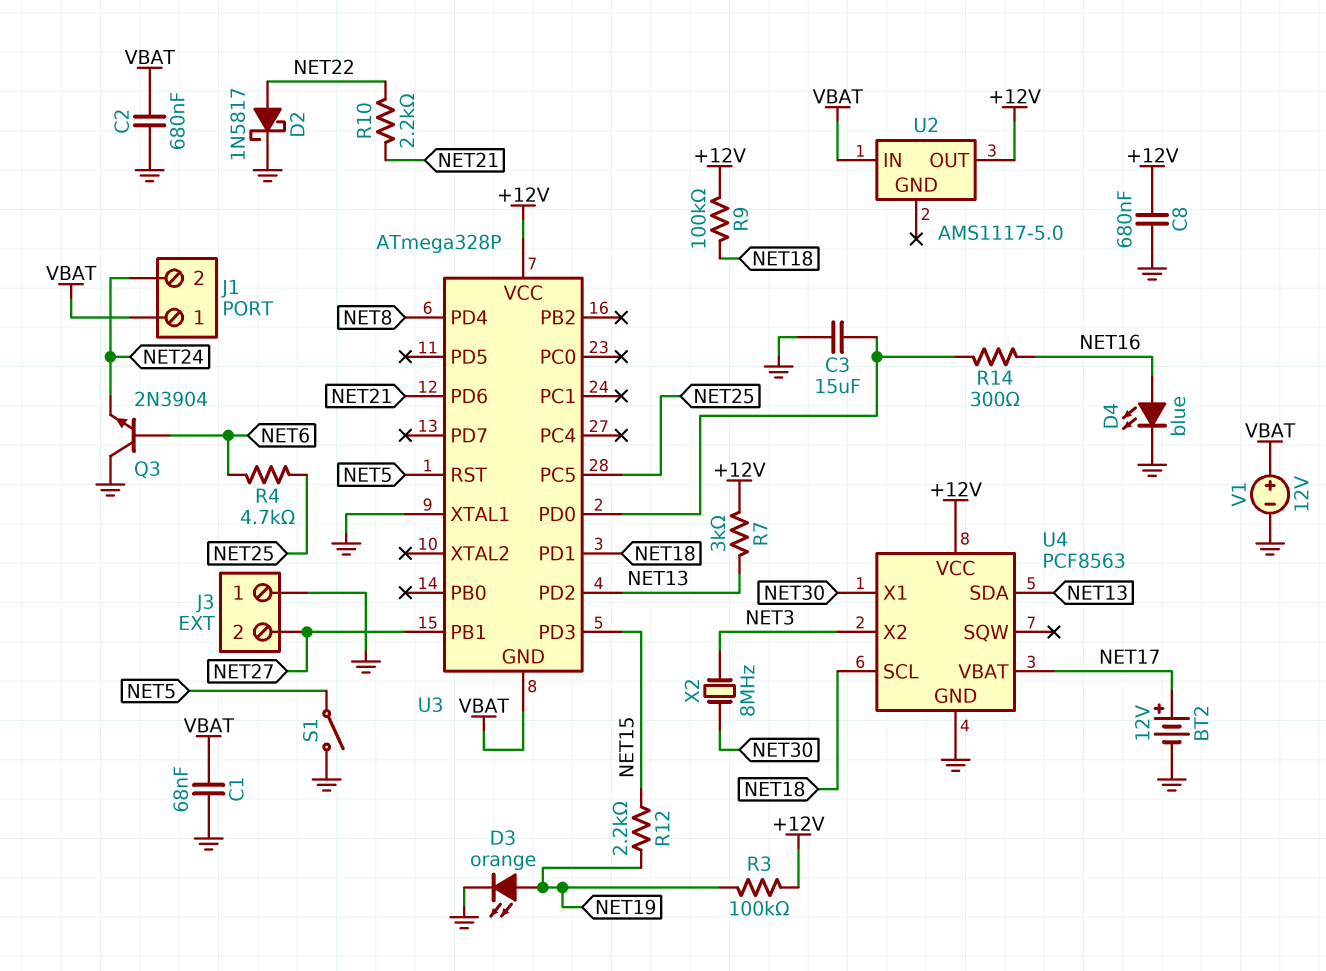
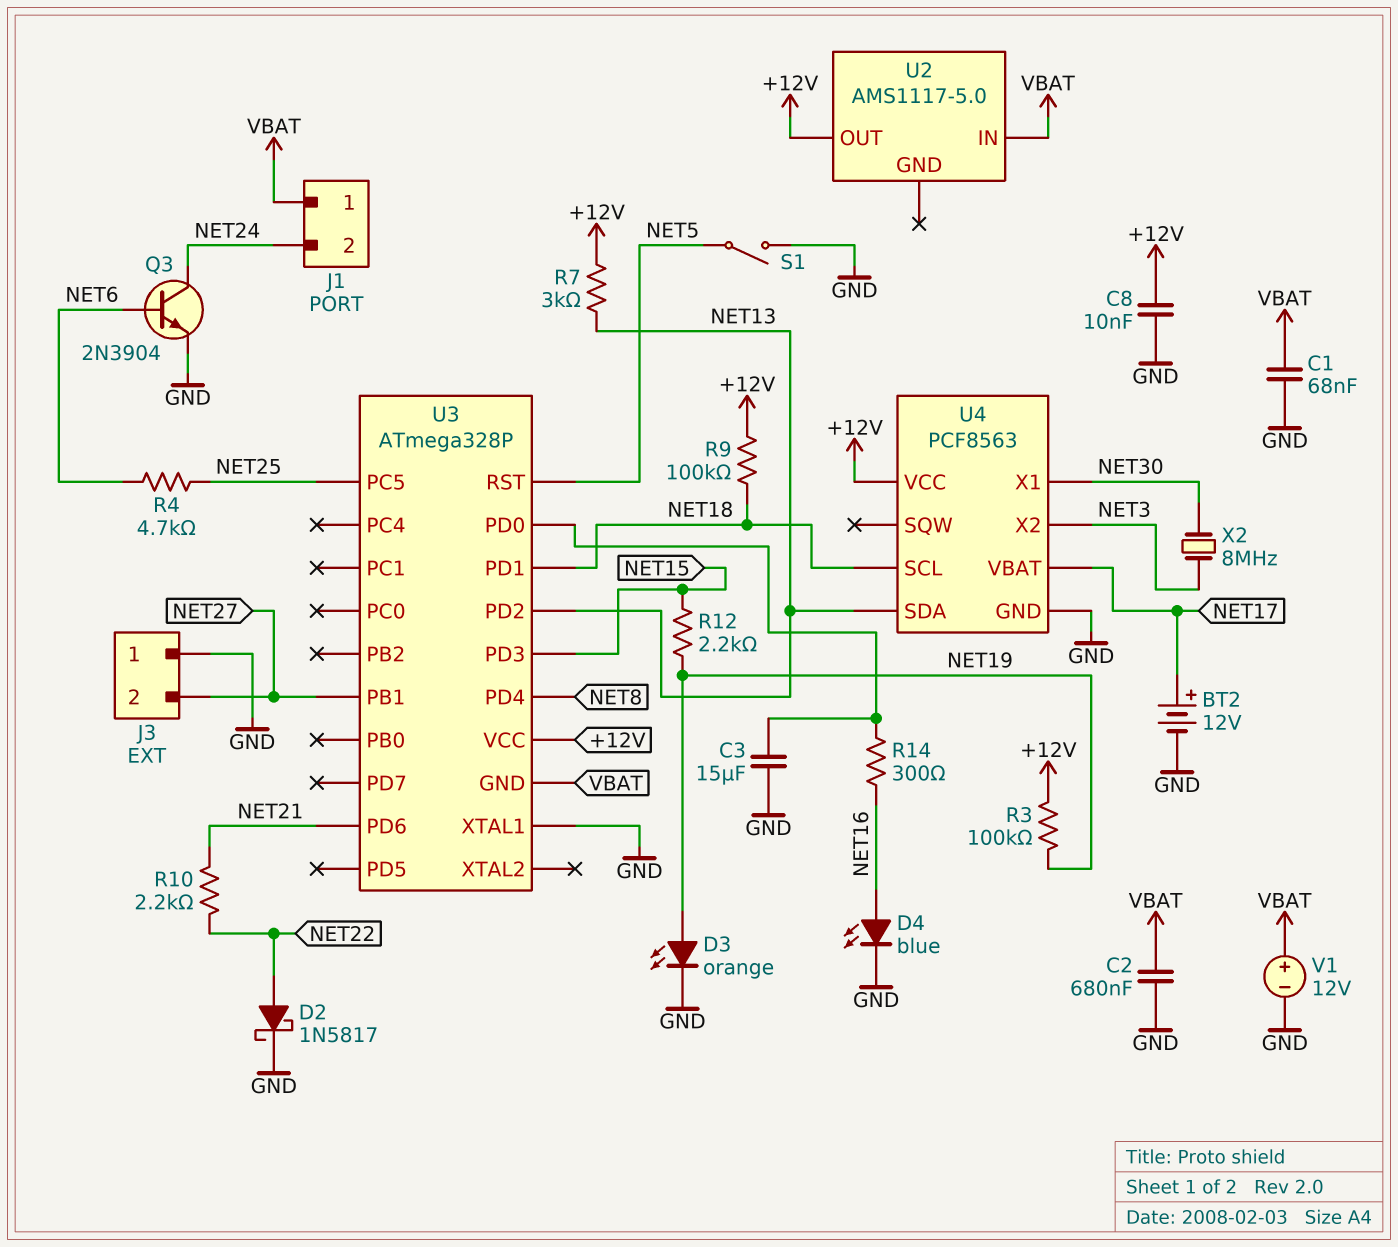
C8: 680nF (+12V, GND) -> 10nF (+12V, GND)
Q3: NPN 2N3904 (B NET6, C GND, E NET24) -> NPN 2N3904 (B NET6, C NET24, E GND)

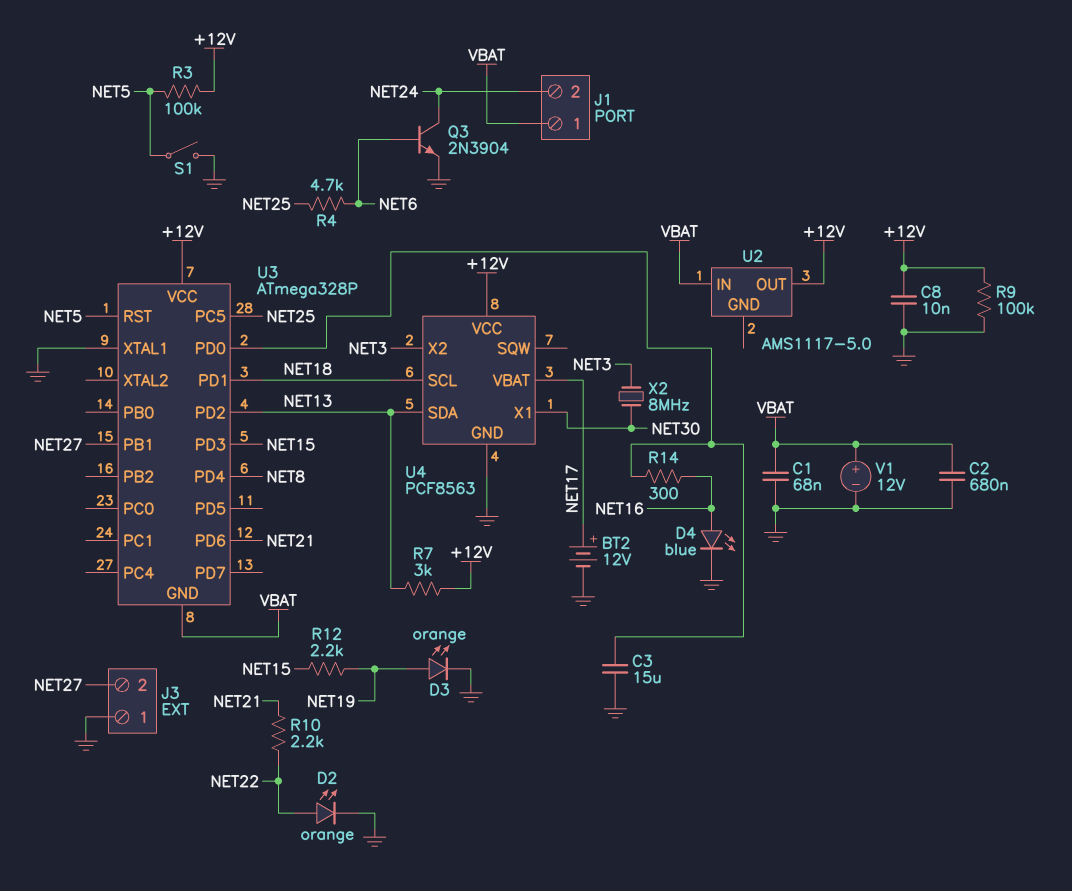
D2: schottky 1N5817 (A NET22, K GND) -> LED orange (A NET22, K GND)
R3: 100k (+12V, NET19) -> 100k (+12V, NET5)
R9: 100k (+12V, NET18) -> 100k (+12V, GND)

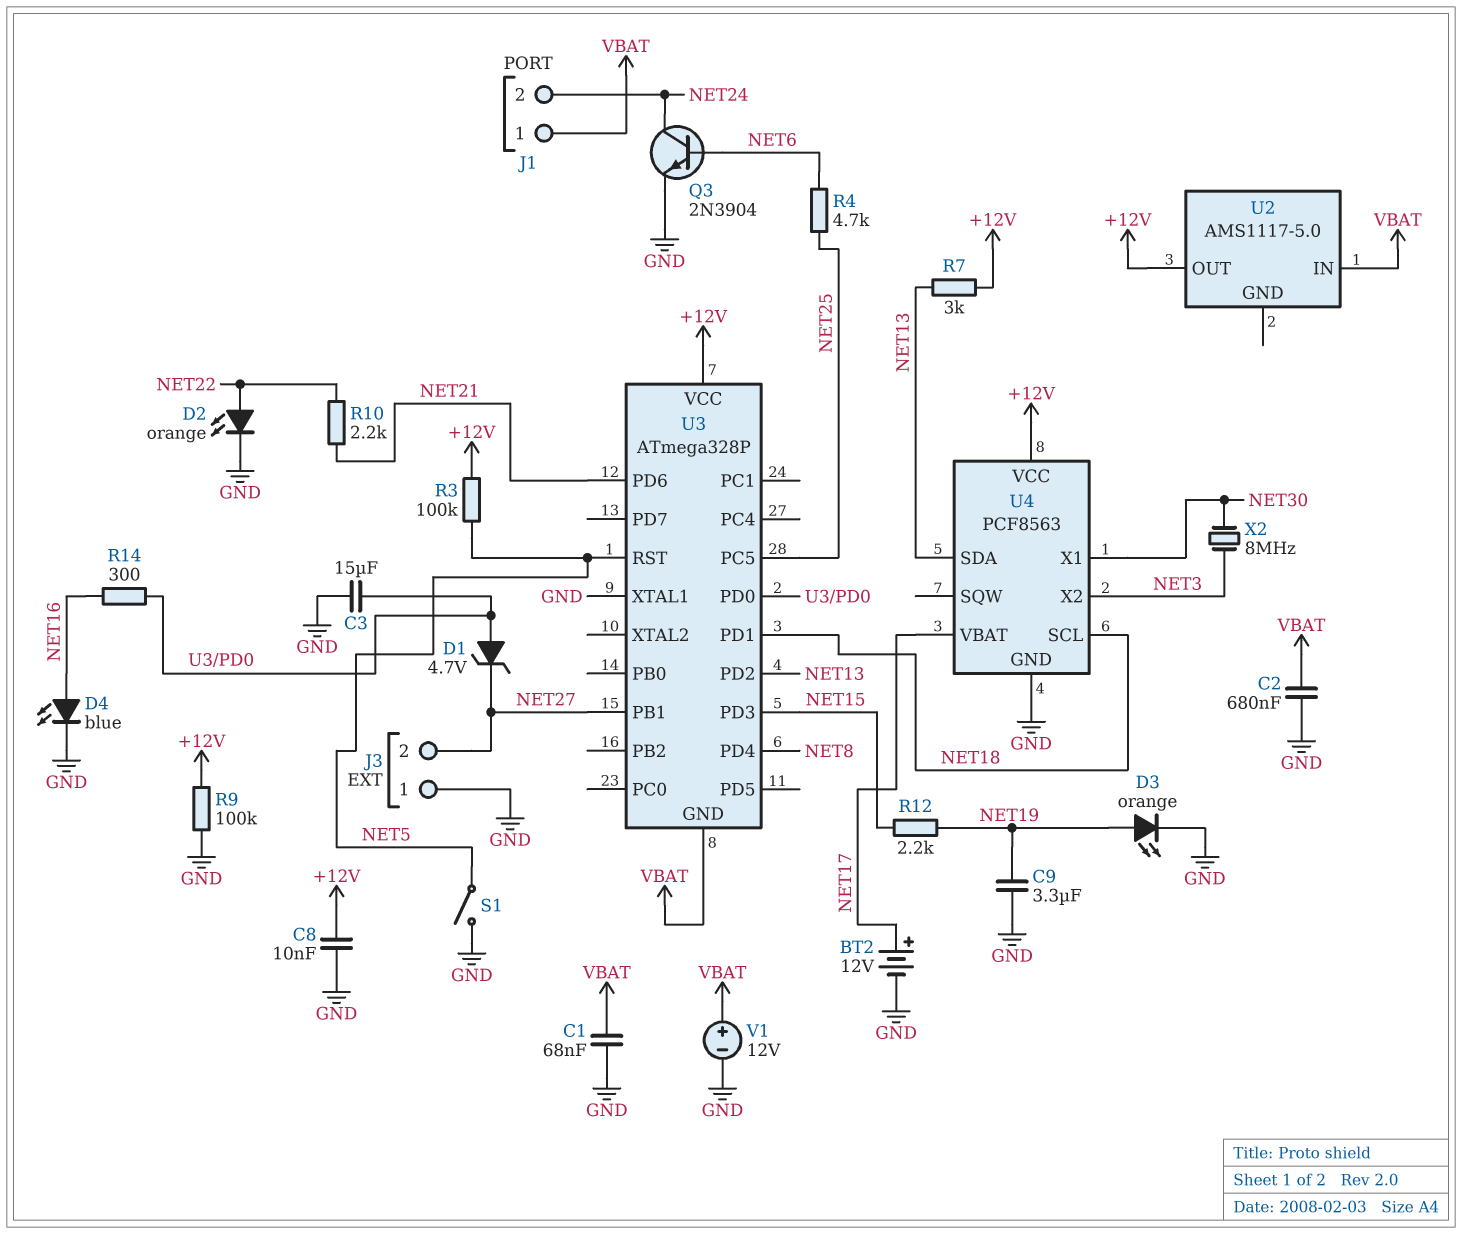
C9: none -> 3.3uF (GND, NET19)
D1: none -> zener 4.7V (A U3/PD0, K NET27)

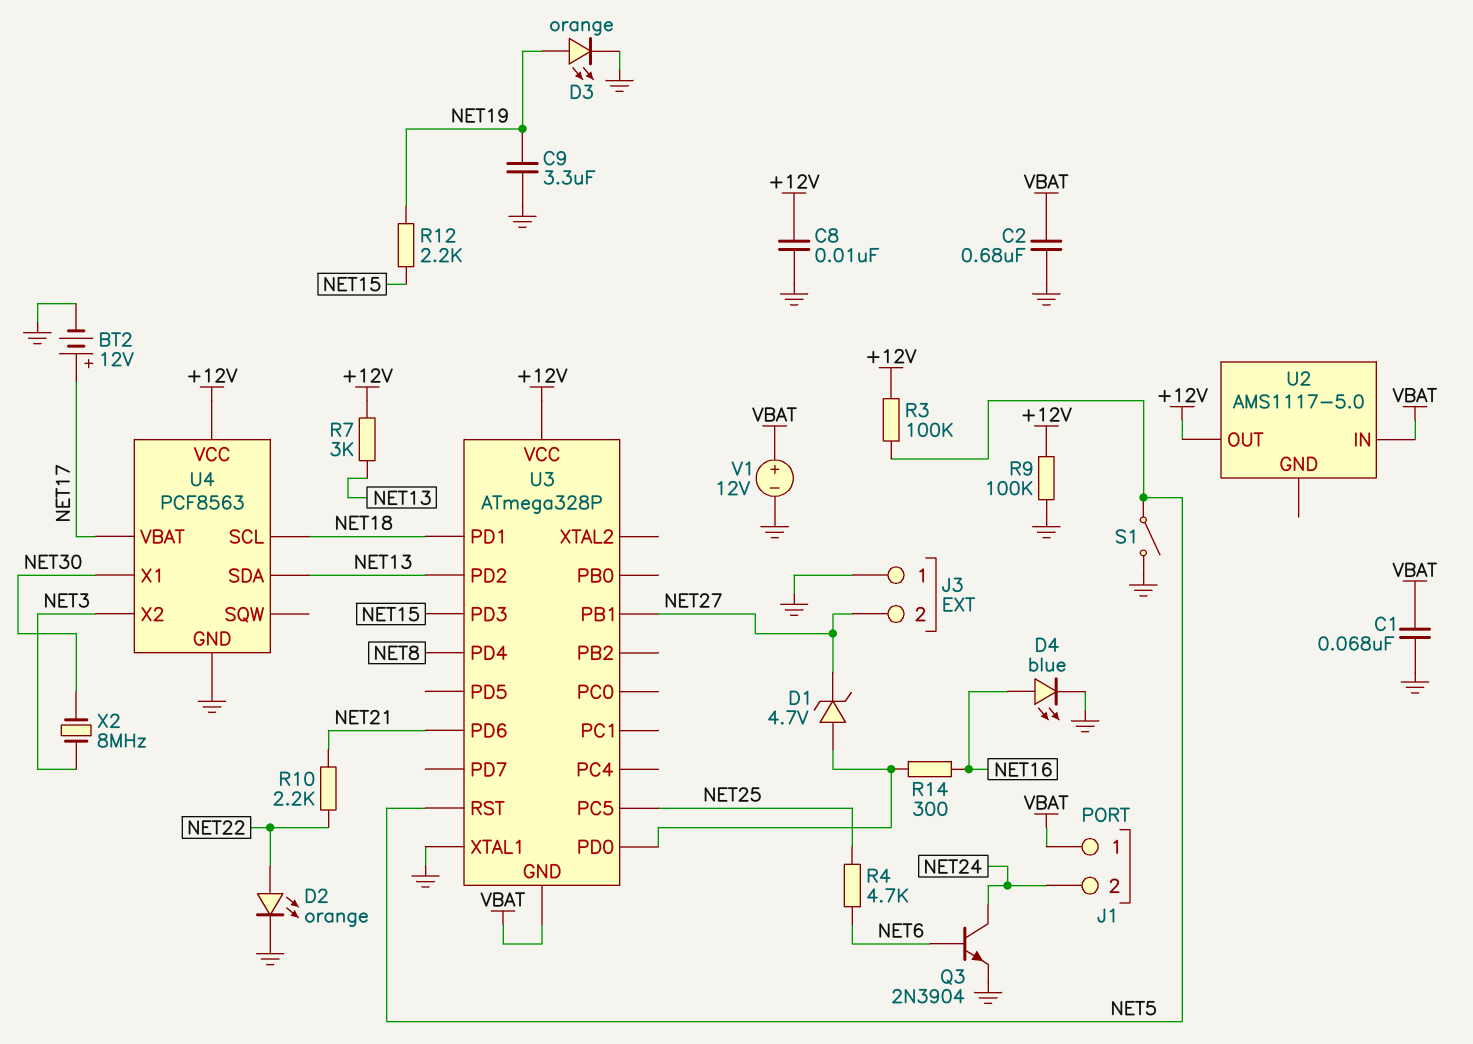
C3: 15uF (GND, U3/PD0) -> none

